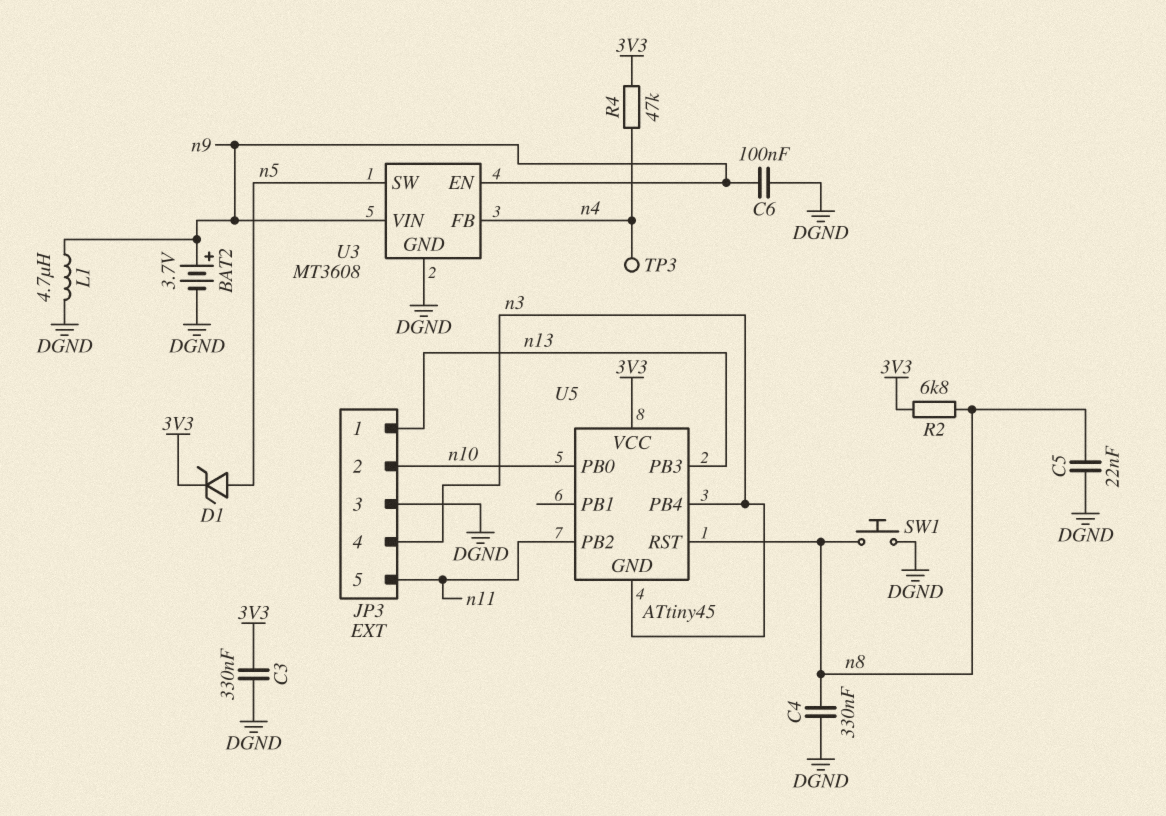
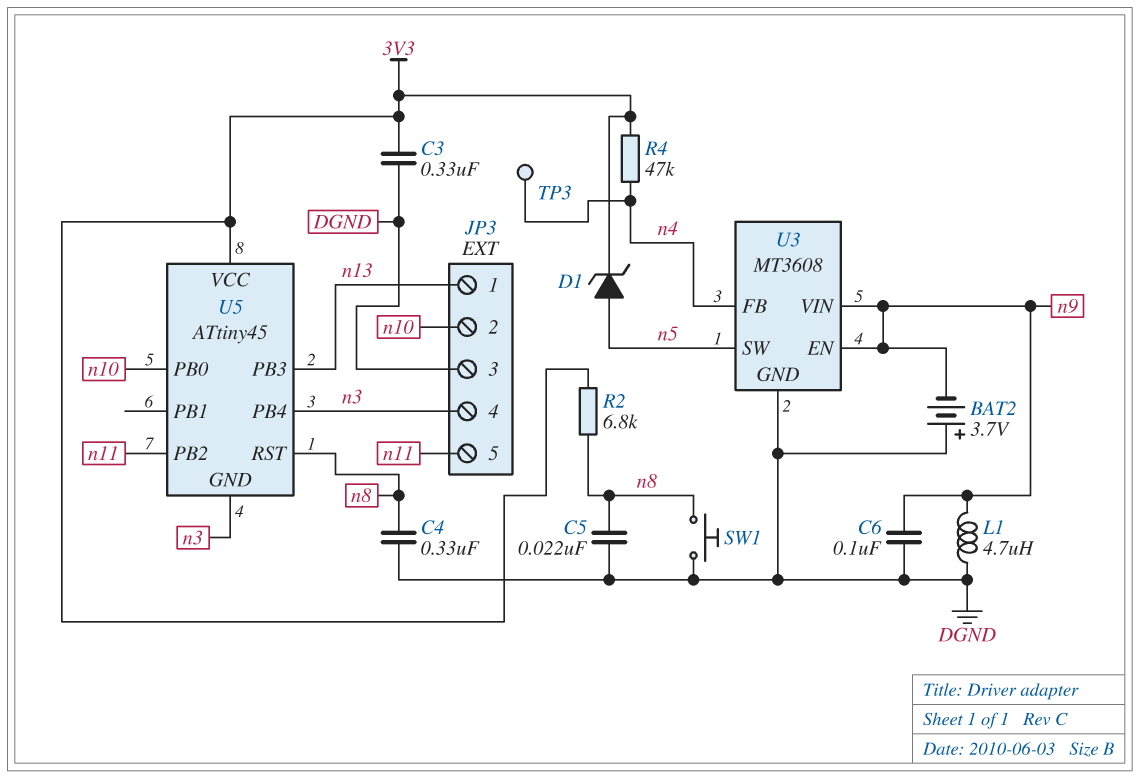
BAT2: 3.7V (plus n9, minus DGND) -> 3.7V (plus DGND, minus n9)

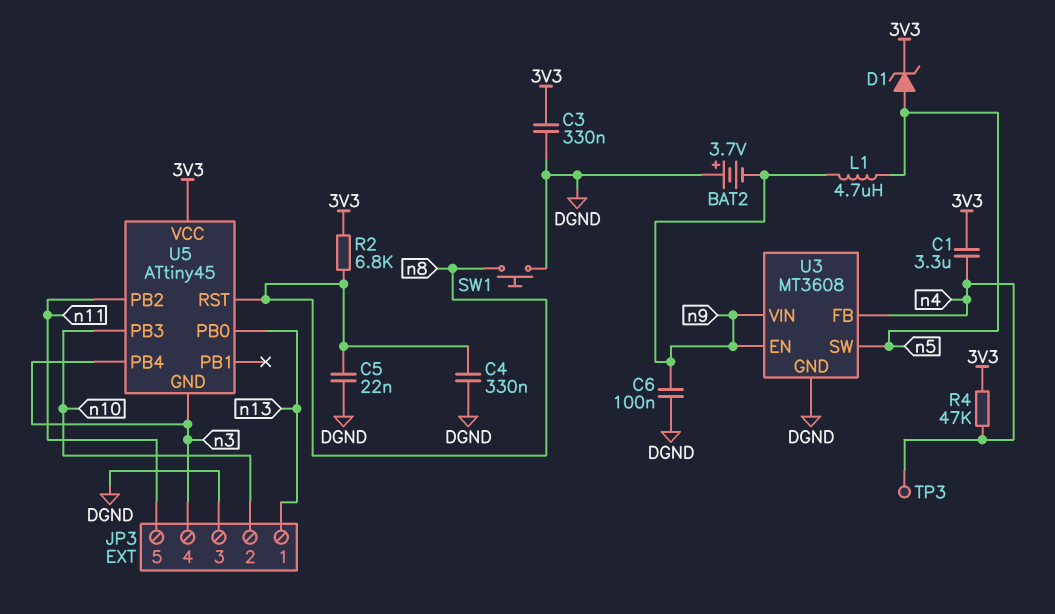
C1: none -> 3.3uF (3V3, n4)
L1: 4.7uH (DGND, n9) -> 4.7uH (n5, n9)
U5 pin PB0: n10 -> n13
U5 pin PB3: n13 -> n10

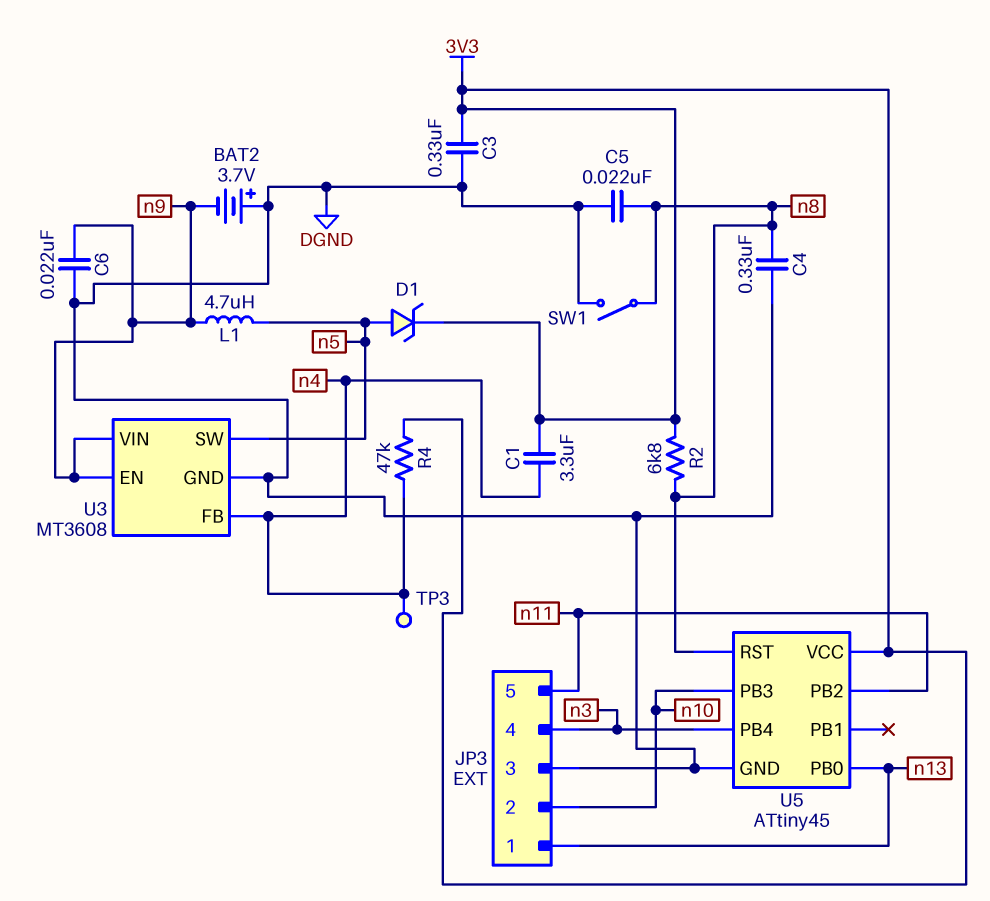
C6: 100nF (DGND, n9) -> 22nF (DGND, n9)
SW1: button (DGND, n8) -> switch (DGND, n8)
U5 pin GND: n3 -> DGND

